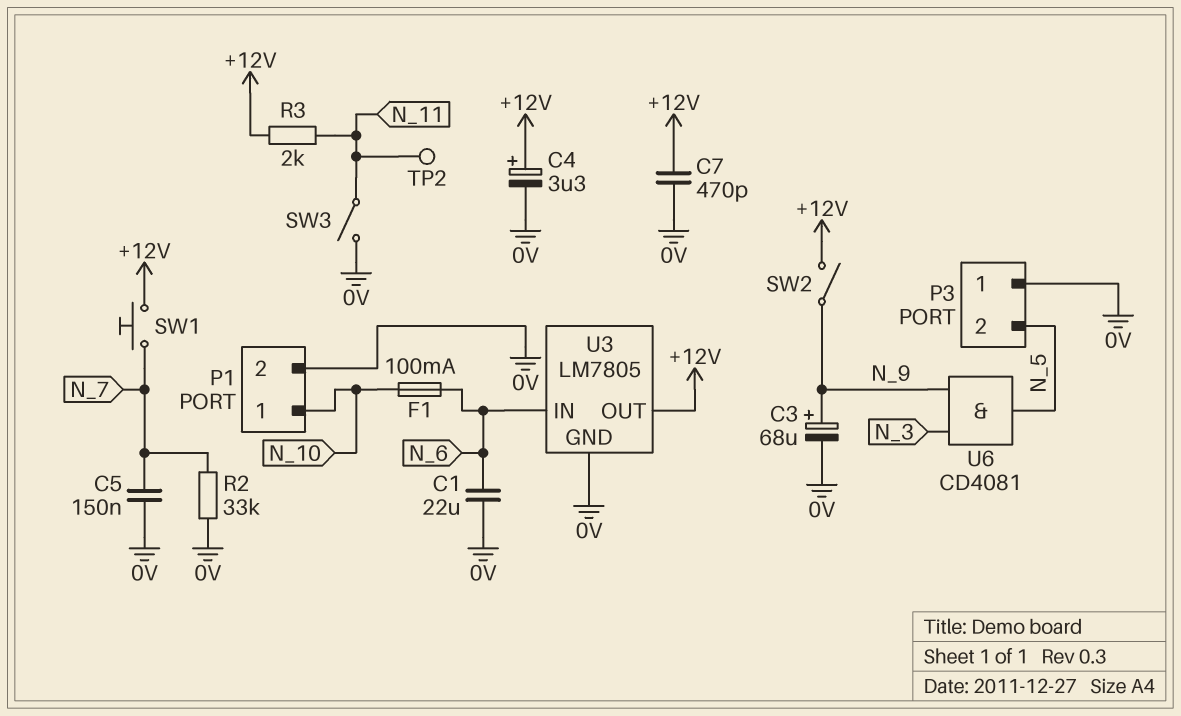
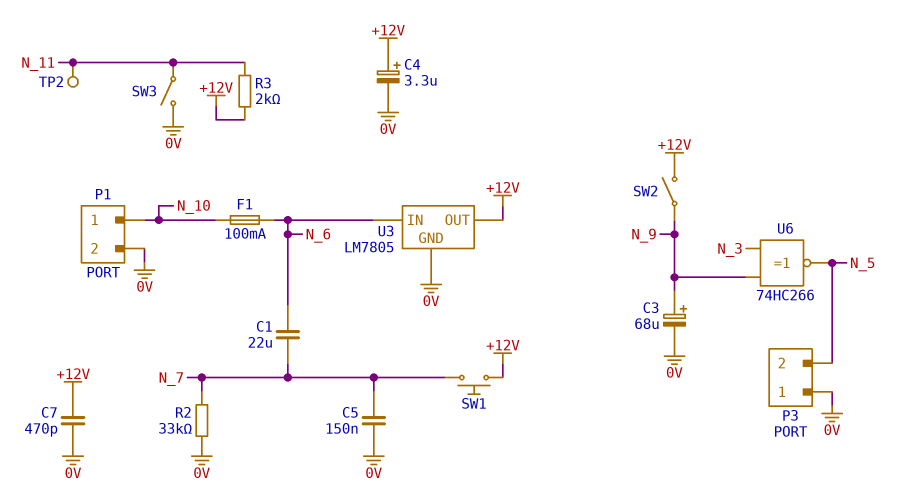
C1: 22uF (0V, N_6) -> 22uF (N_6, N_7)
U6: AND CD4081 (in N_3, in N_9, out N_5) -> XNOR 74HC266 (in N_3, in N_9, out N_5)

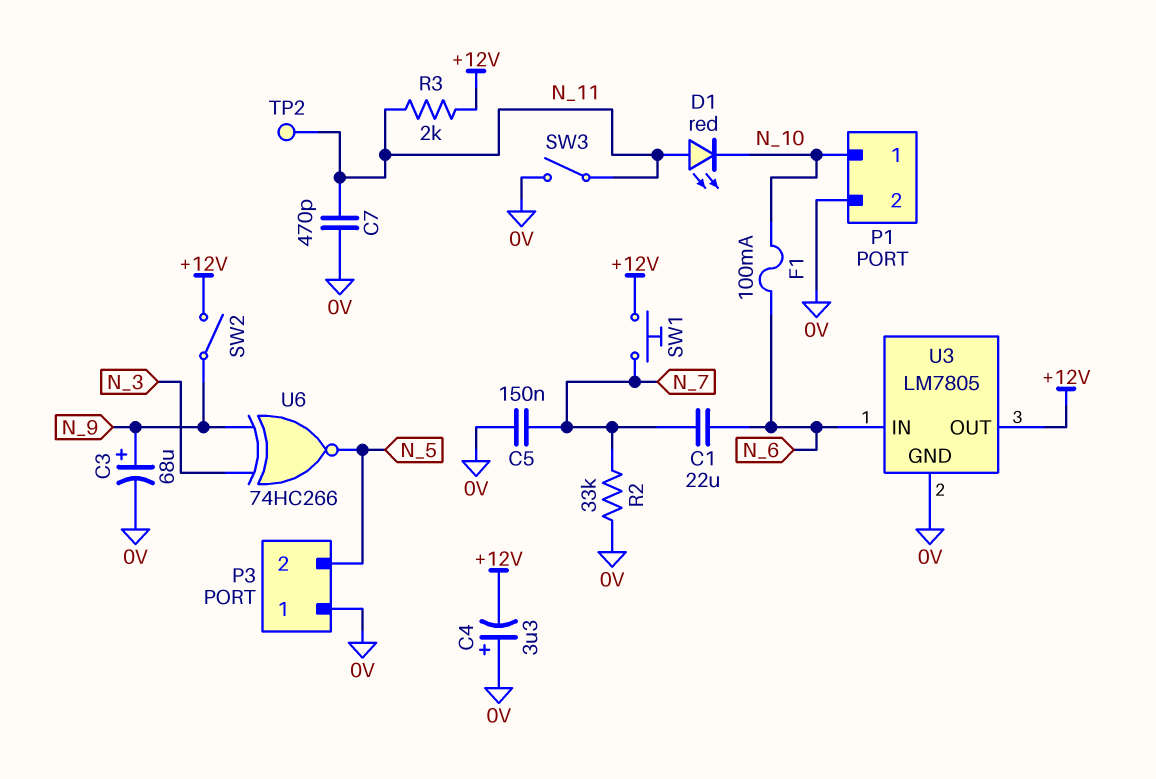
C4: 3.3uF (plus +12V, minus 0V) -> 3.3uF (plus 0V, minus +12V)
C7: 470pF (+12V, 0V) -> 470pF (0V, N_11)
D1: none -> LED red (A N_11, K N_10)

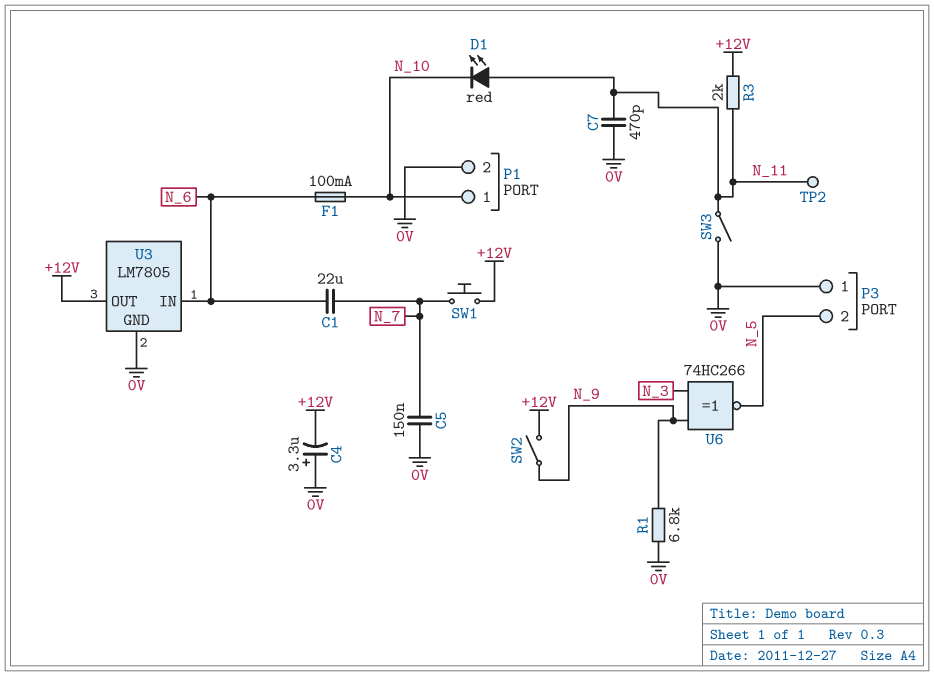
C3: 68uF (plus N_9, minus 0V) -> none
R1: none -> 6.8k (0V, N_9)
R2: 33k (0V, N_7) -> none

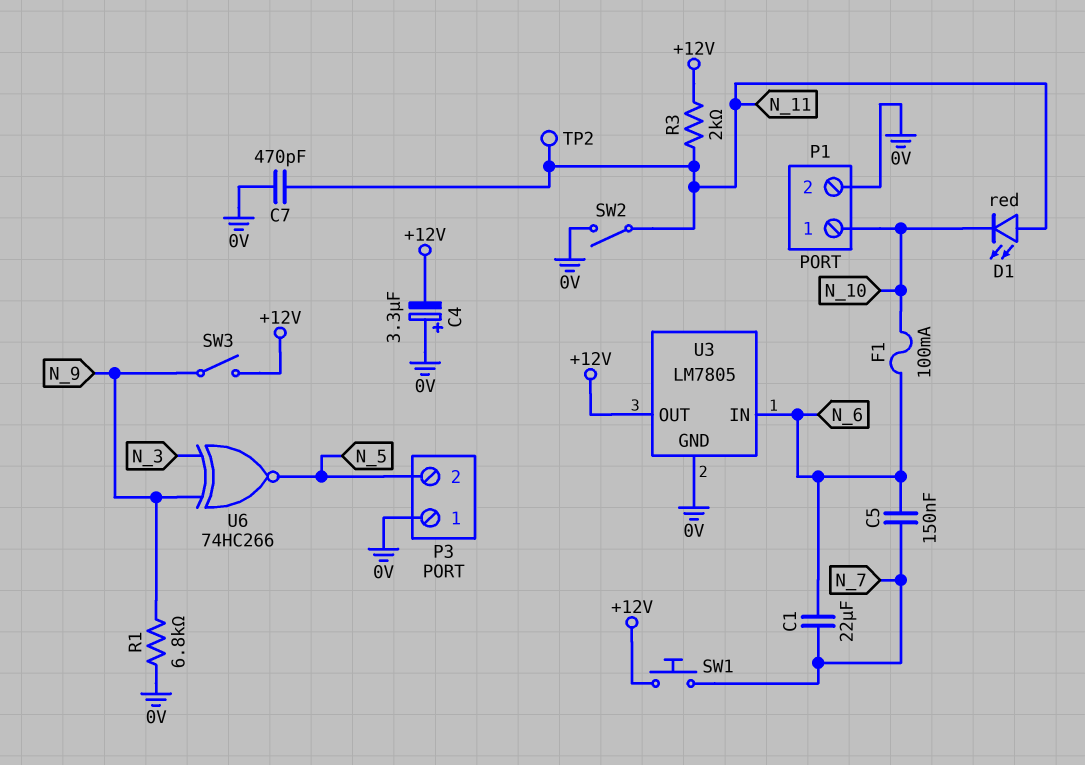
C5: 150nF (0V, N_7) -> 150nF (N_6, N_7)
SW2: switch (+12V, N_9) -> switch (0V, N_11)
SW3: switch (0V, N_11) -> switch (+12V, N_9)

